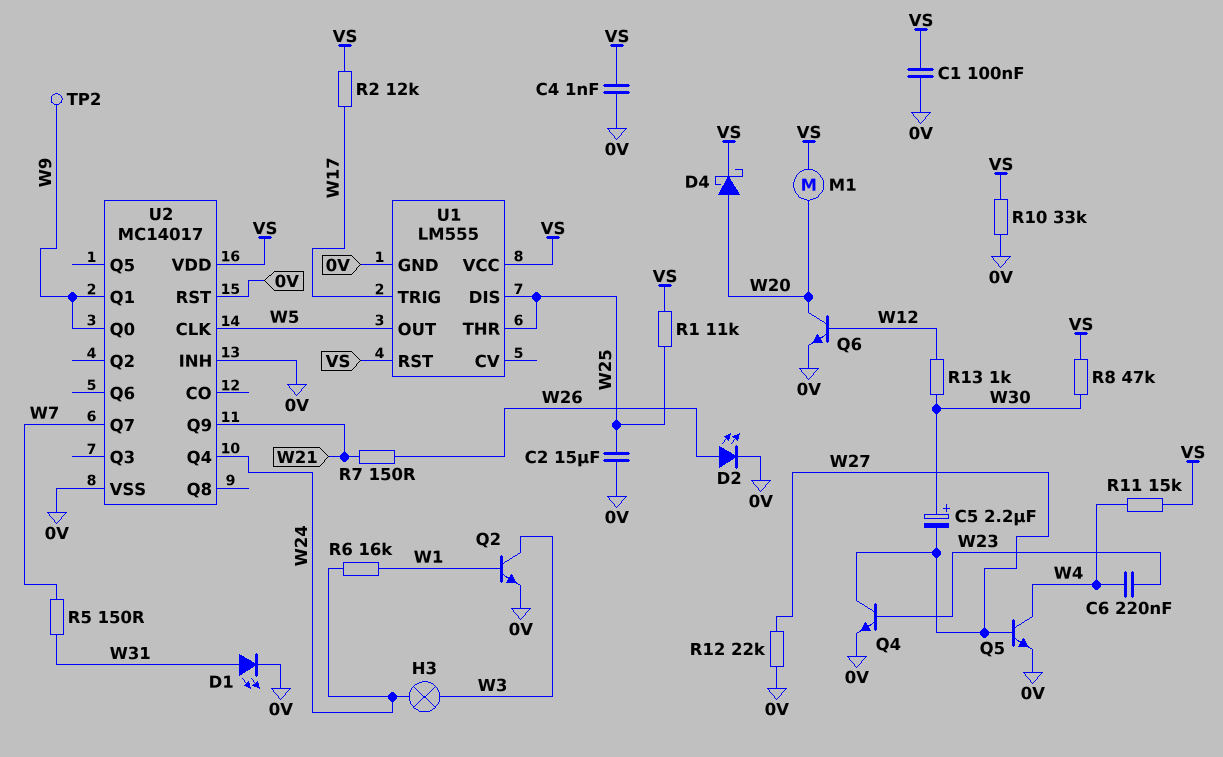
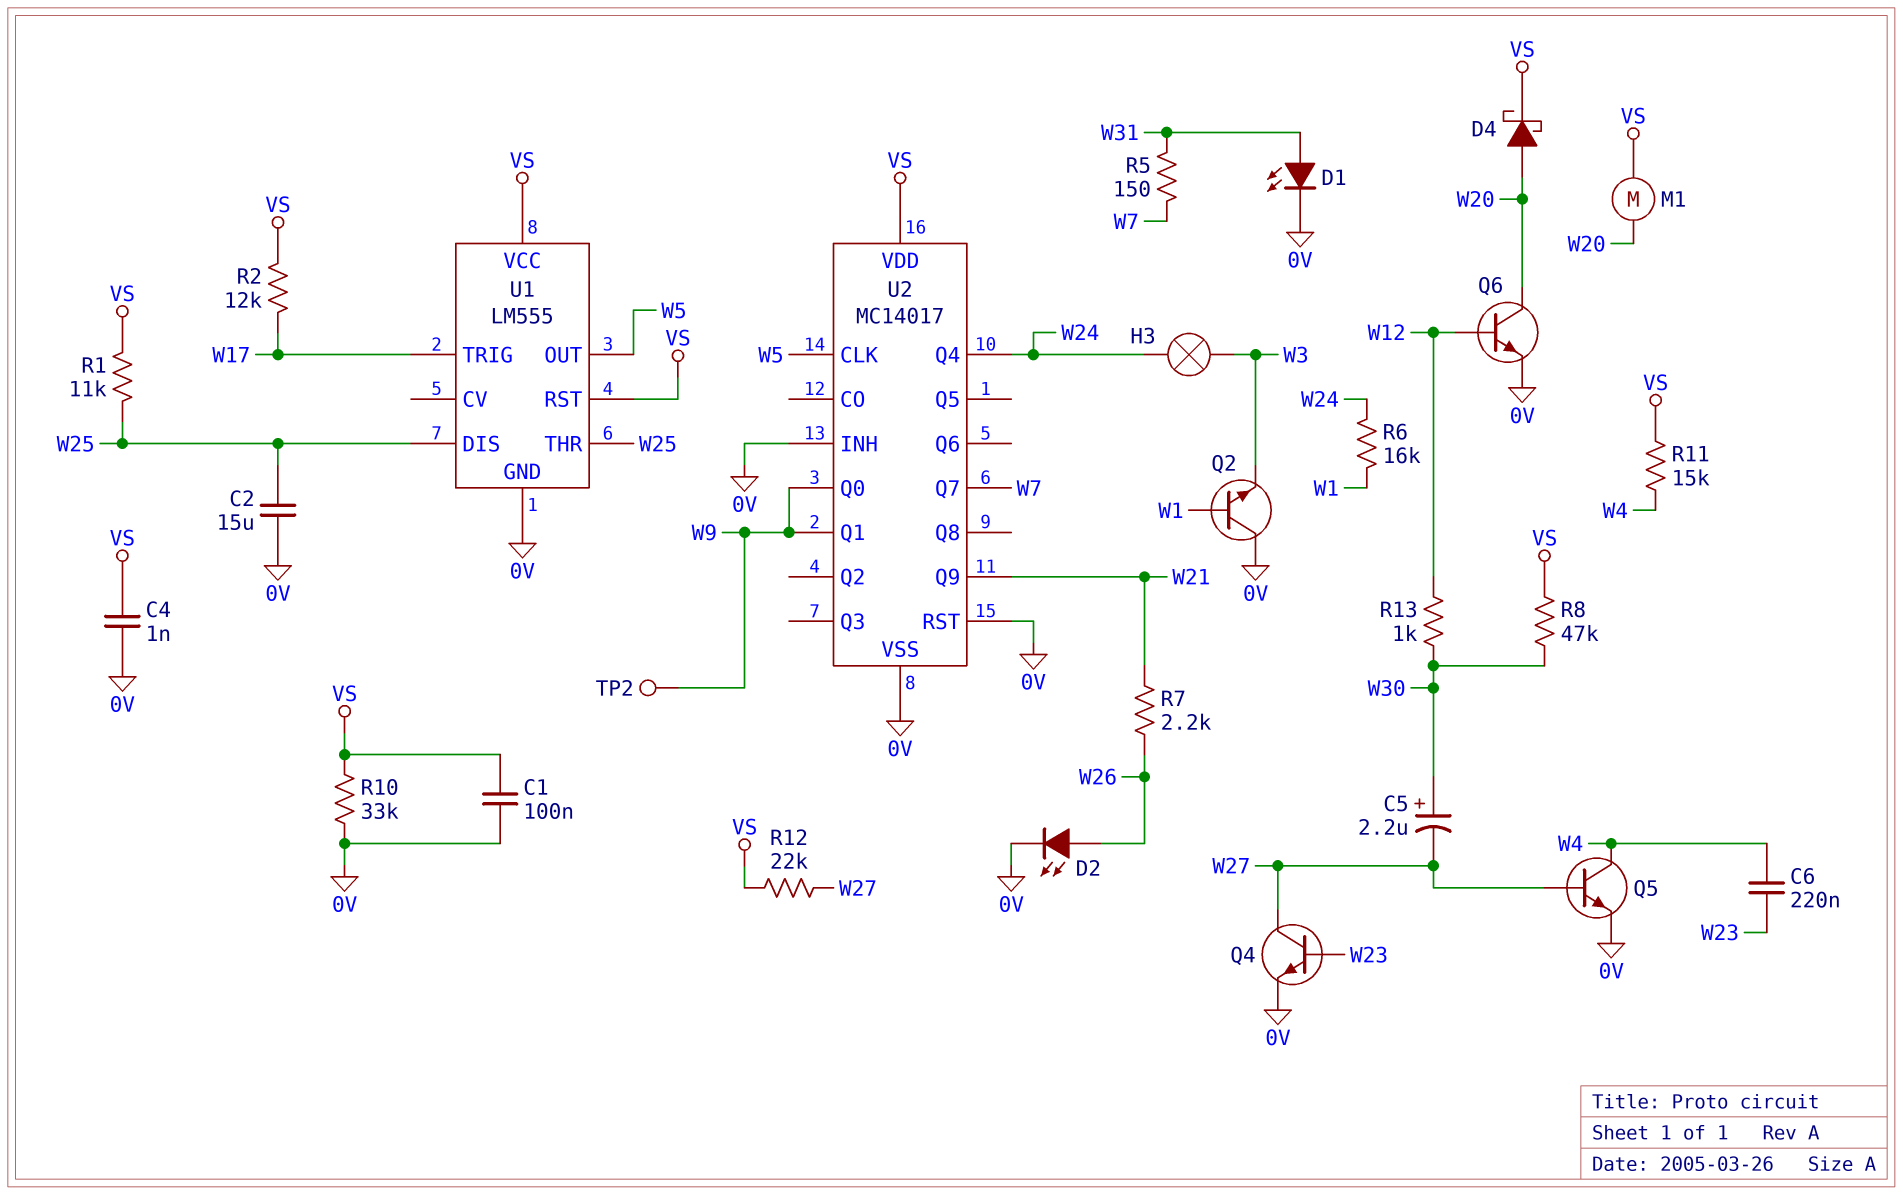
Q2: NPN (B W1, C W3, E 0V) -> NPN (B W1, C 0V, E W3)
R7: 150 (W21, W26) -> 2.2k (W21, W26)
R12: 22k (0V, W27) -> 22k (VS, W27)

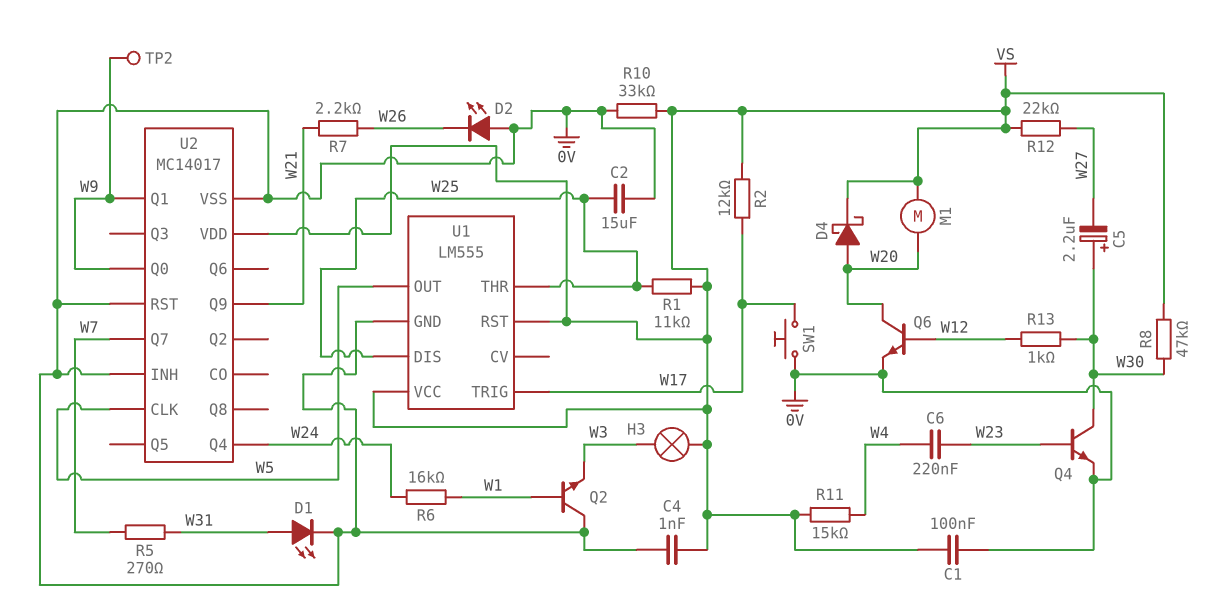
D2: LED (A W26, K 0V) -> LED (A 0V, K W26)
H3: lamp (W3, W24) -> lamp (VS, W3)
Q4: NPN (B W23, C W27, E 0V) -> NPN (B W23, C W30, E 0V)
Q5: NPN (B W27, C W4, E 0V) -> none
R5: 150 (W7, W31) -> 270 (W7, W31)
SW1: none -> button (0V, W17)

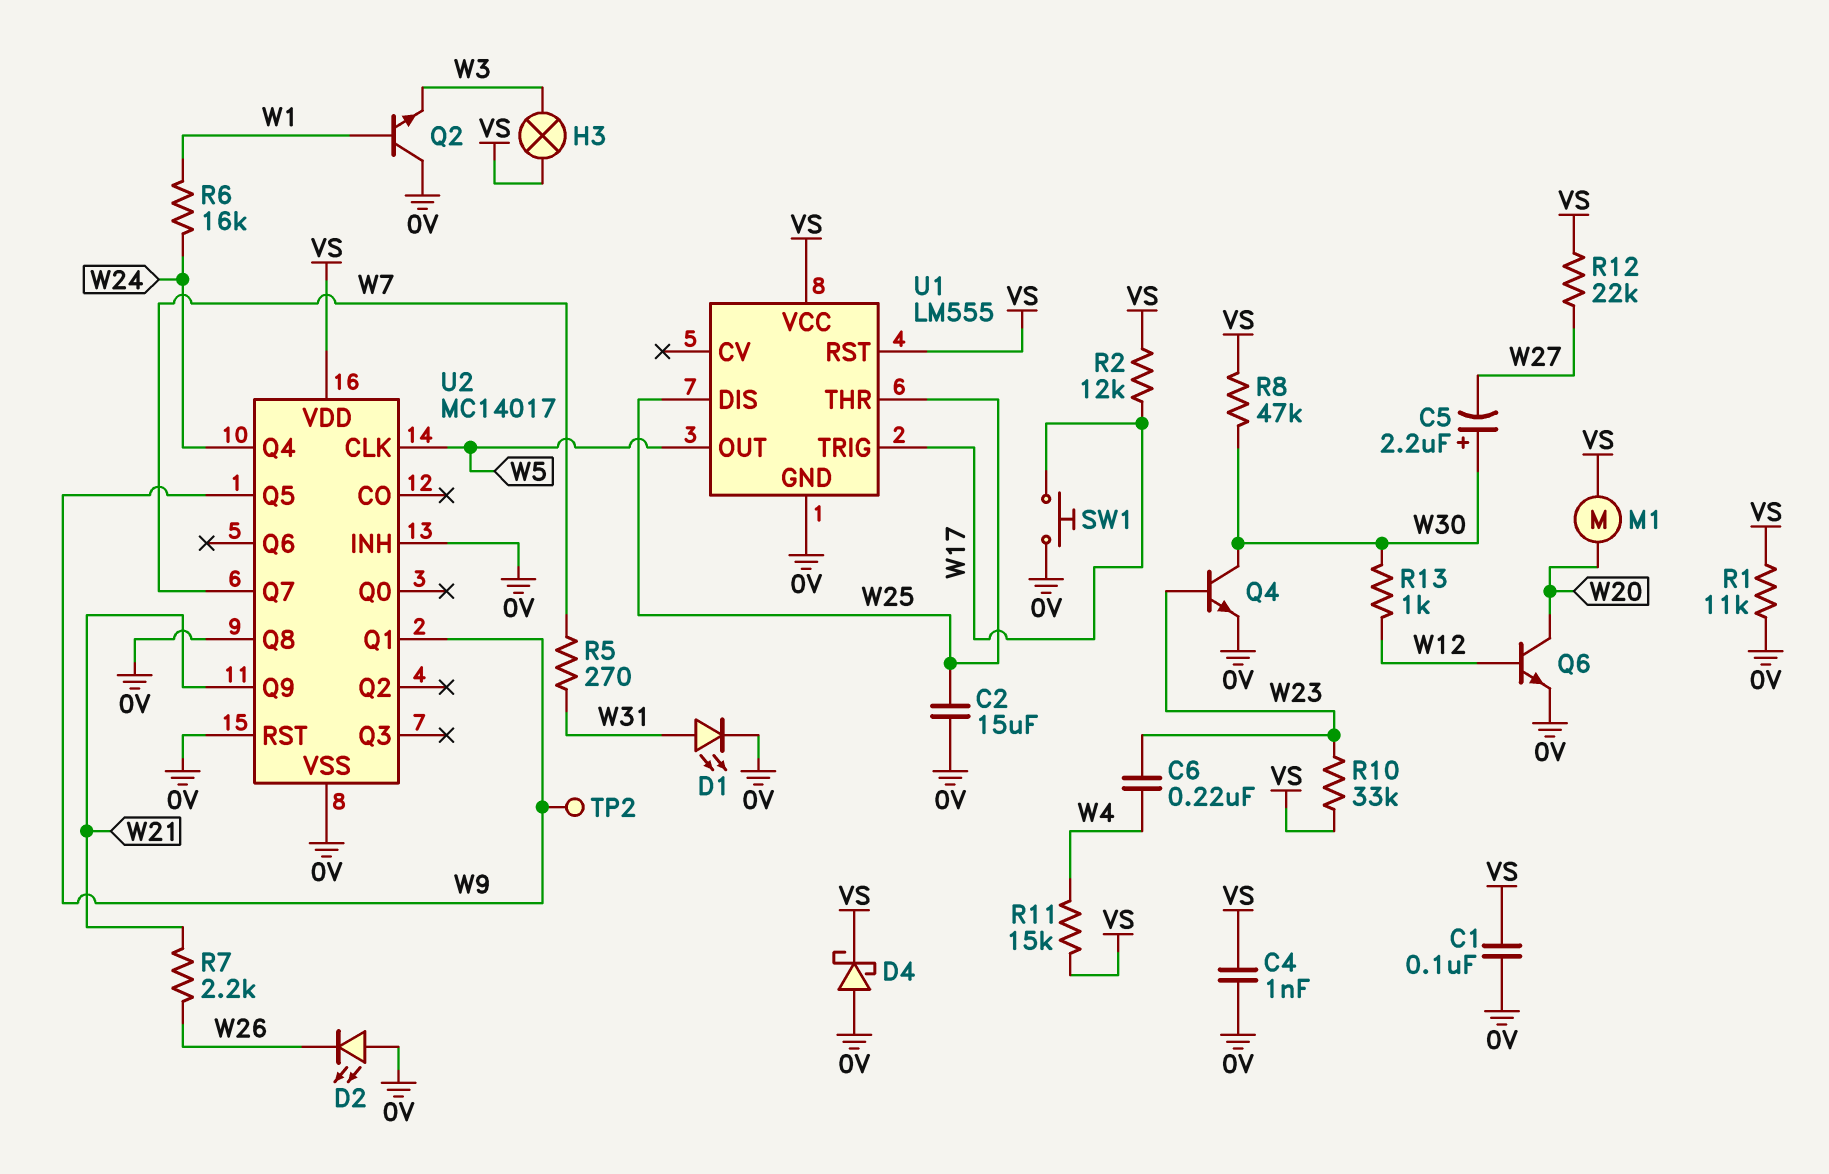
D4: schottky (A W20, K VS) -> schottky (A 0V, K VS)
R1: 11k (VS, W25) -> 11k (0V, VS)
R10: 33k (0V, VS) -> 33k (VS, W23)
U2 pin Q0: W9 -> none
U2 pin Q5: none -> W9
U2 pin Q8: none -> 0V

